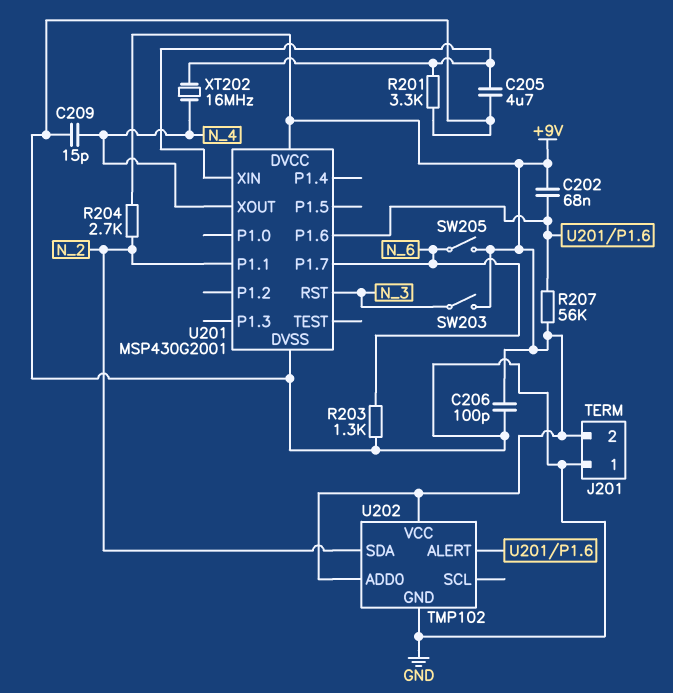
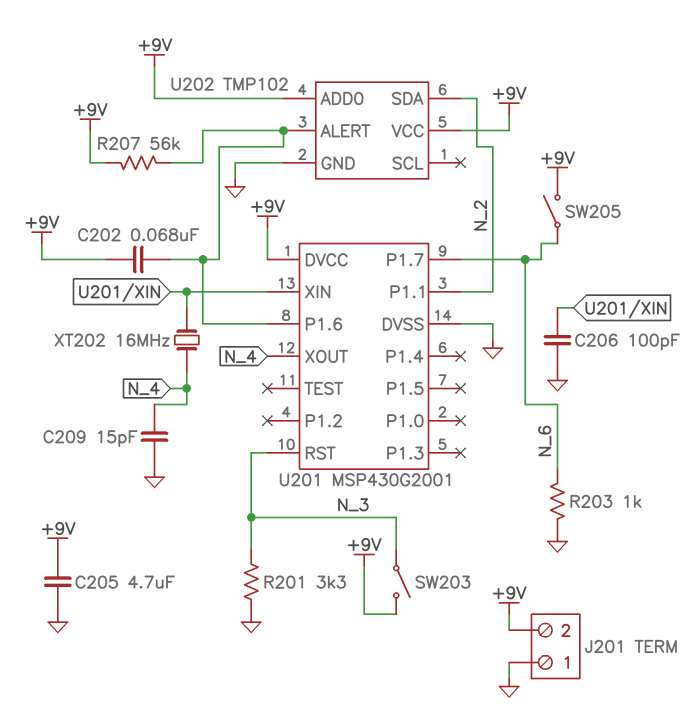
C205: 4.7uF (GND, U201/XIN) -> 4.7uF (+9V, GND)
C206: 100pF (+9V, GND) -> 100pF (GND, U201/XIN)
R201: 3.3k (GND, U201/XIN) -> 3.3k (GND, N_3)
R203: 1.3k (GND, N_6) -> 1k (GND, N_6)
R204: 2.7k (+9V, N_2) -> none

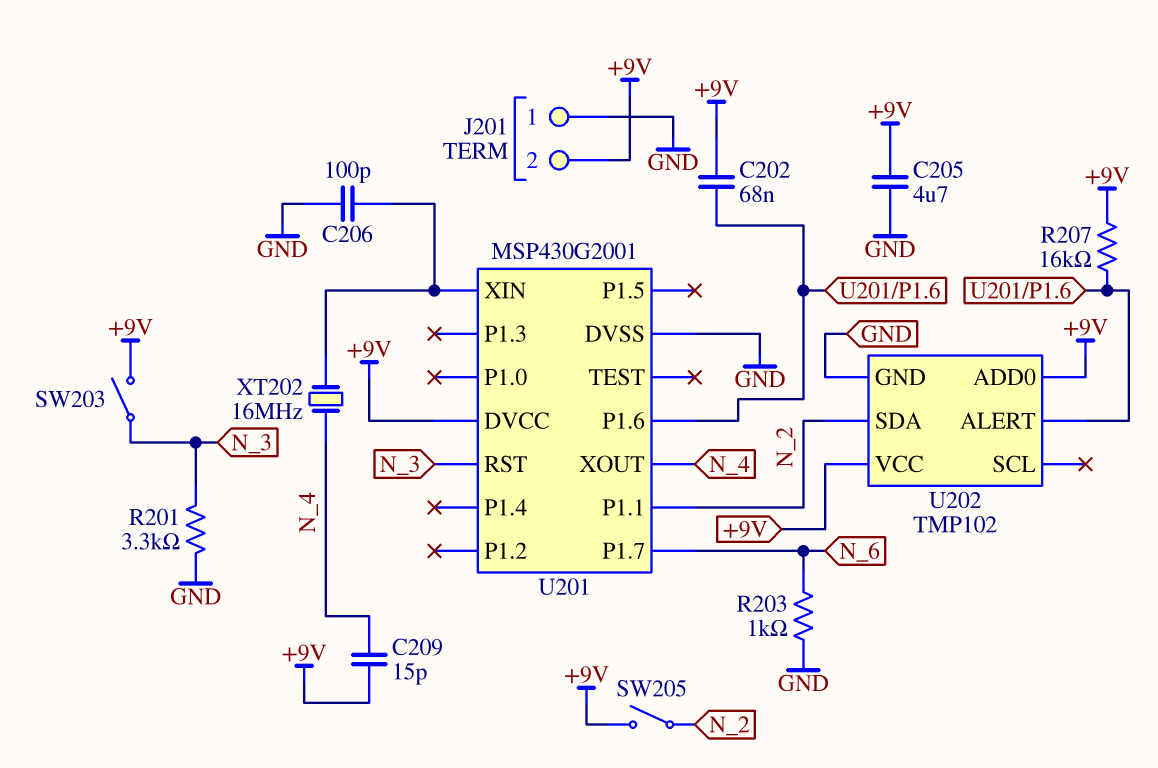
C209: 15pF (GND, N_4) -> 15pF (+9V, N_4)
R207: 56k (+9V, U201/P1.6) -> 16k (+9V, U201/P1.6)
SW205: switch (+9V, N_6) -> switch (+9V, N_2)

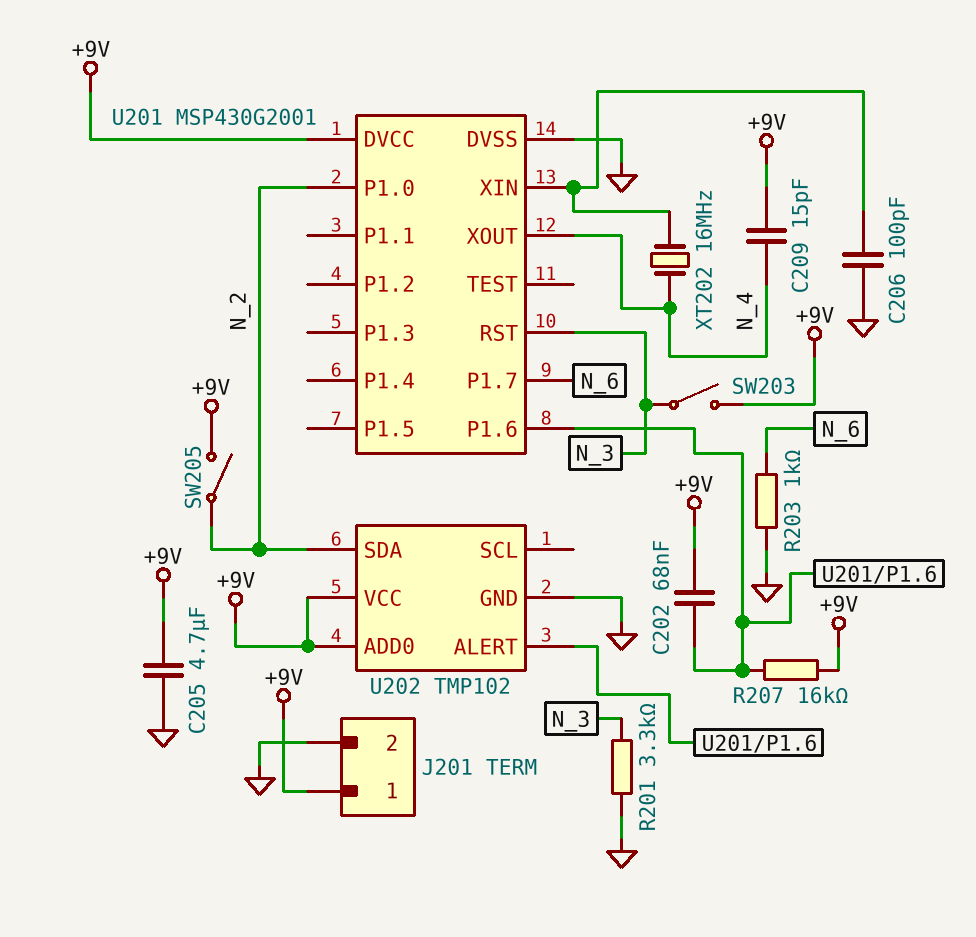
J201 pin 1: GND -> +9V
J201 pin 2: +9V -> GND
U201 pin P1.0: none -> N_2
U201 pin P1.1: N_2 -> none

